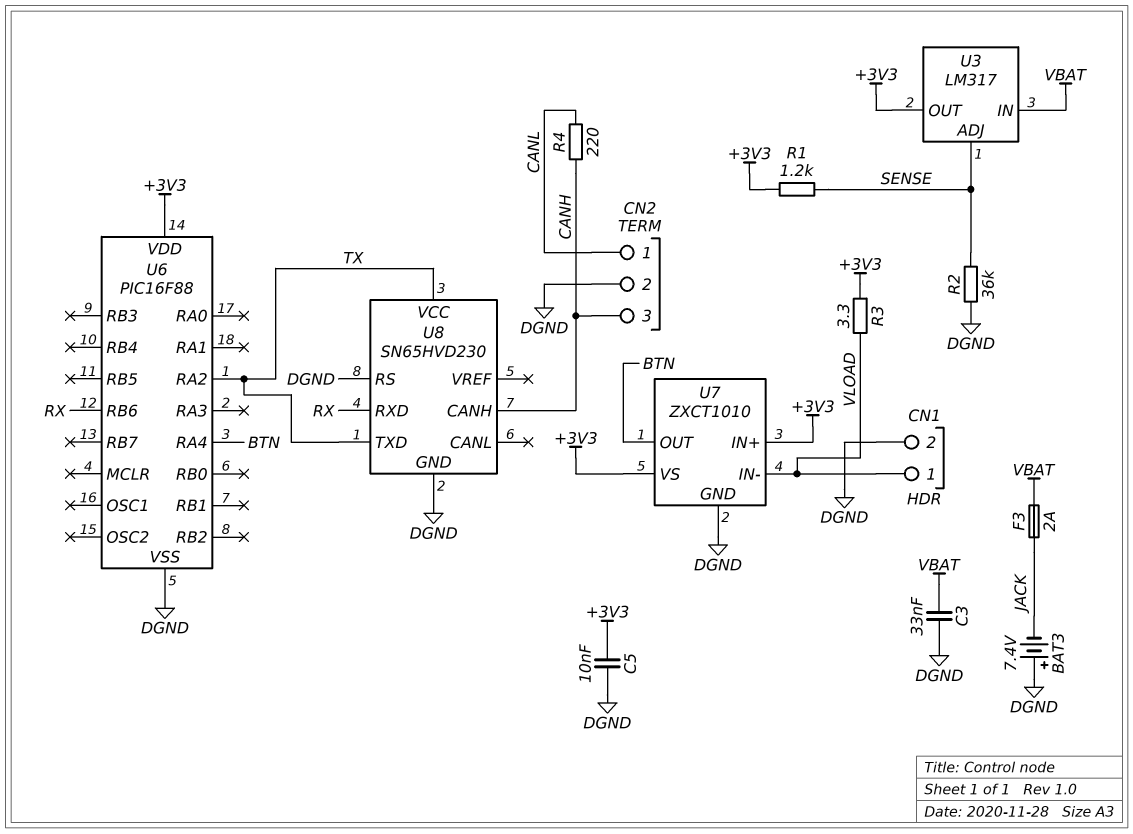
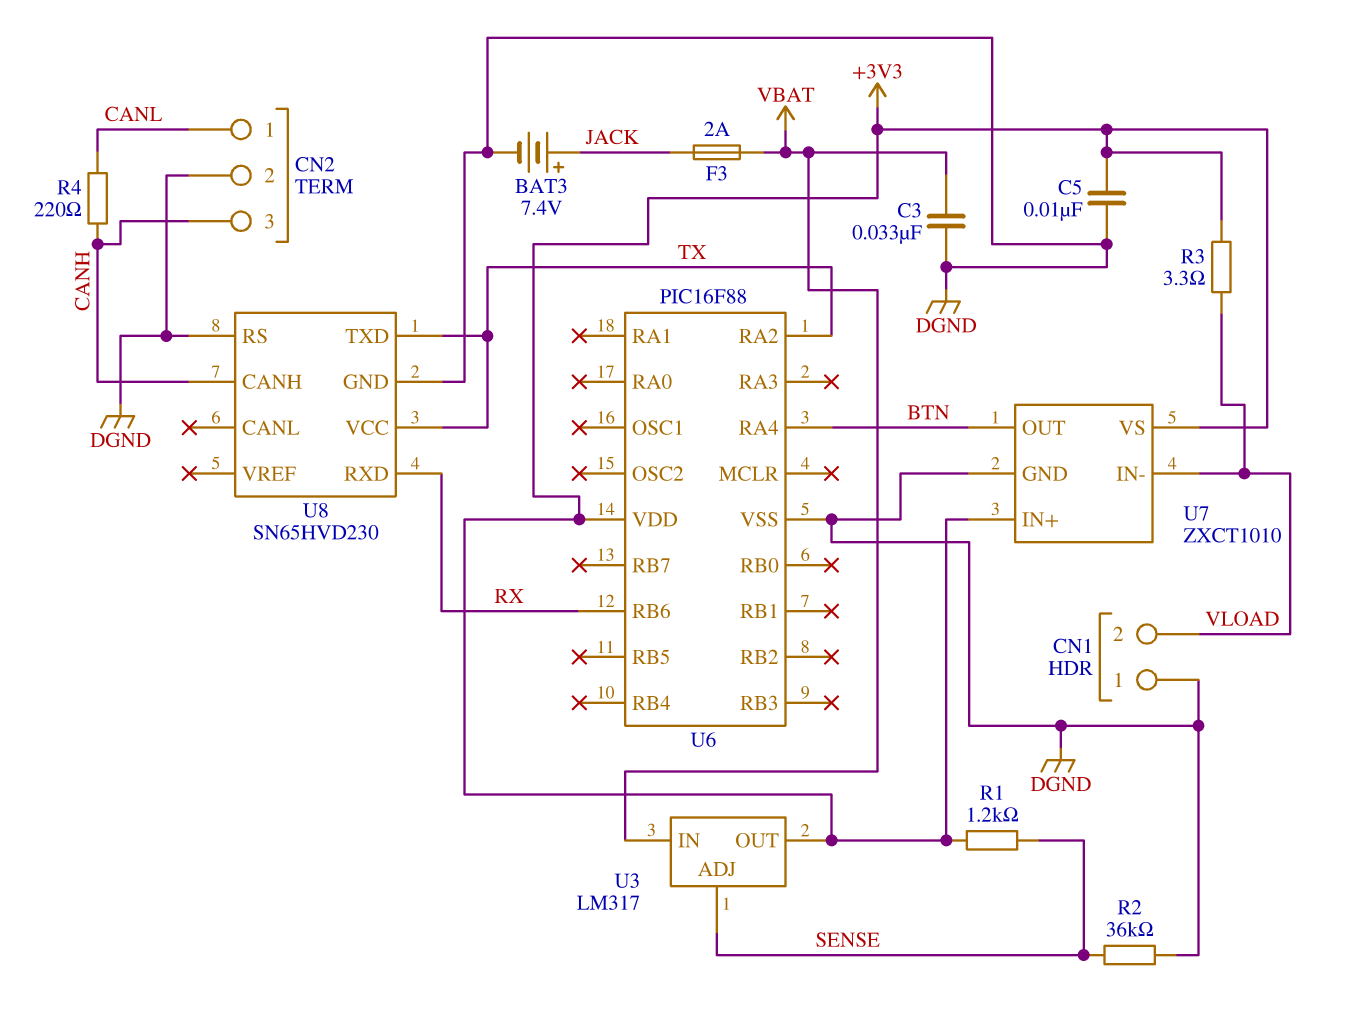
BAT3: 7.4V (plus DGND, minus JACK) -> 7.4V (plus JACK, minus DGND)
CN1 pin 1: VLOAD -> DGND
CN1 pin 2: DGND -> VLOAD

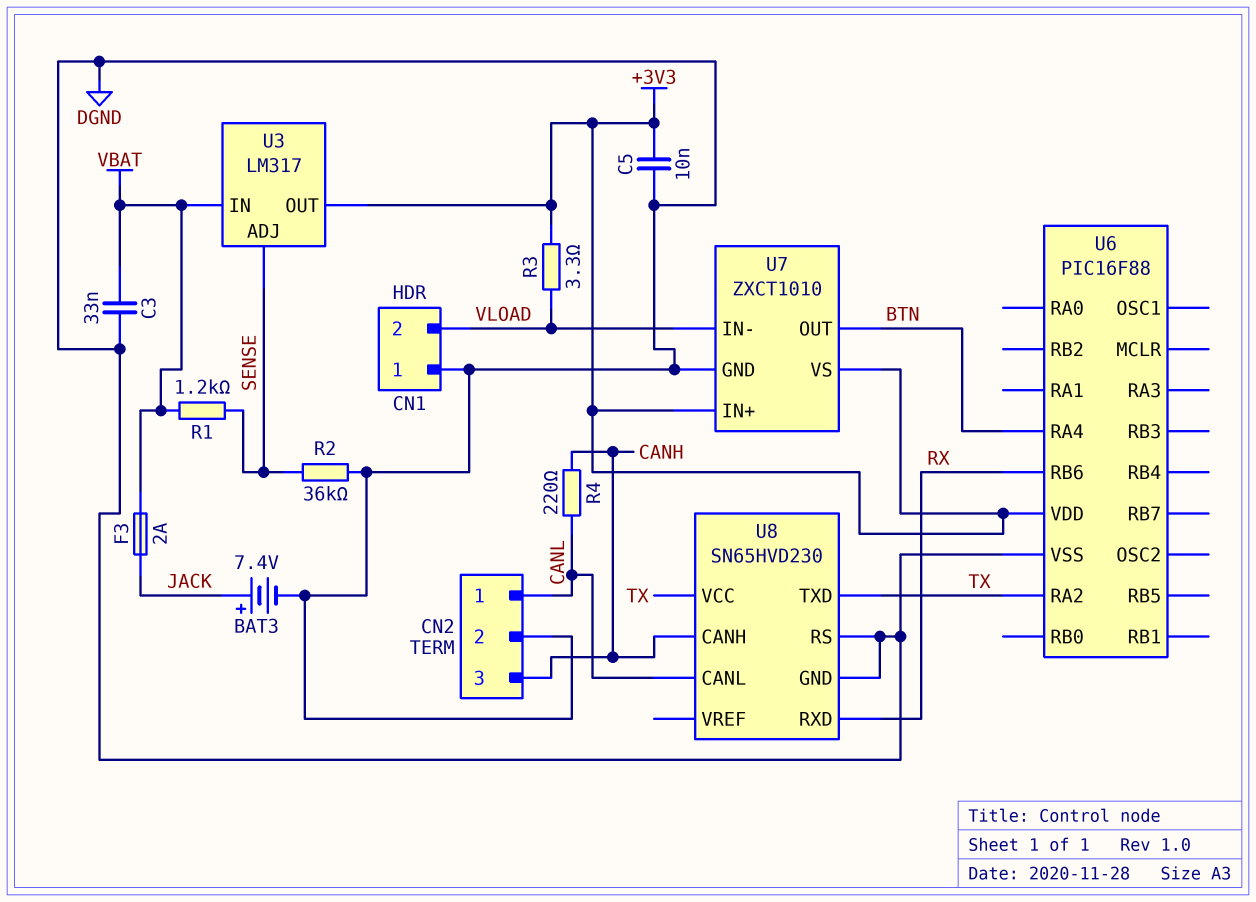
R1: 1.2k (+3V3, SENSE) -> 1.2k (SENSE, VBAT)
U8 pin CANL: none -> CANL

